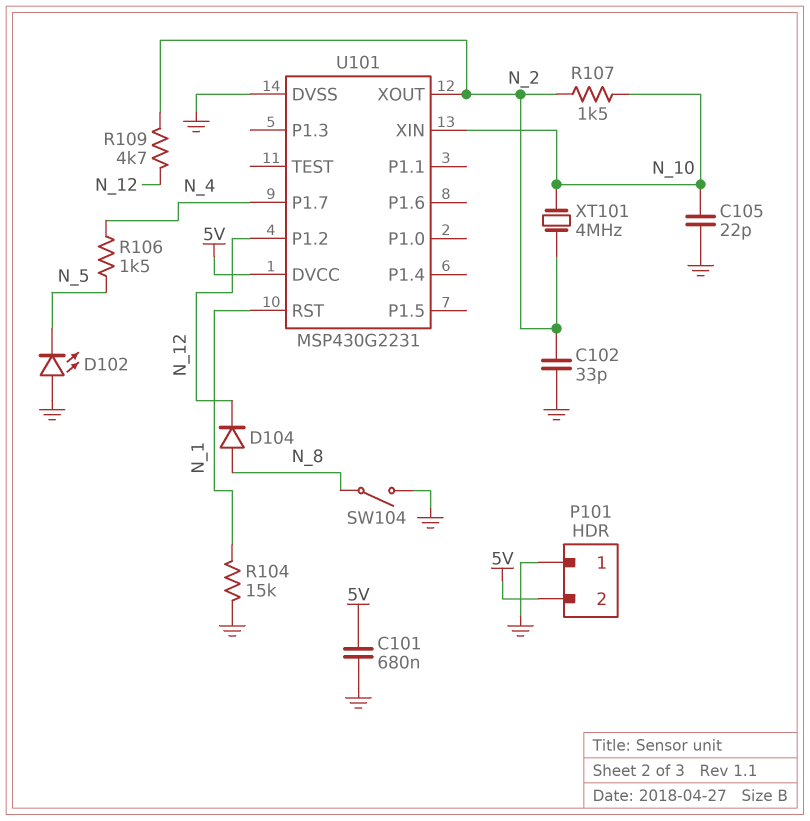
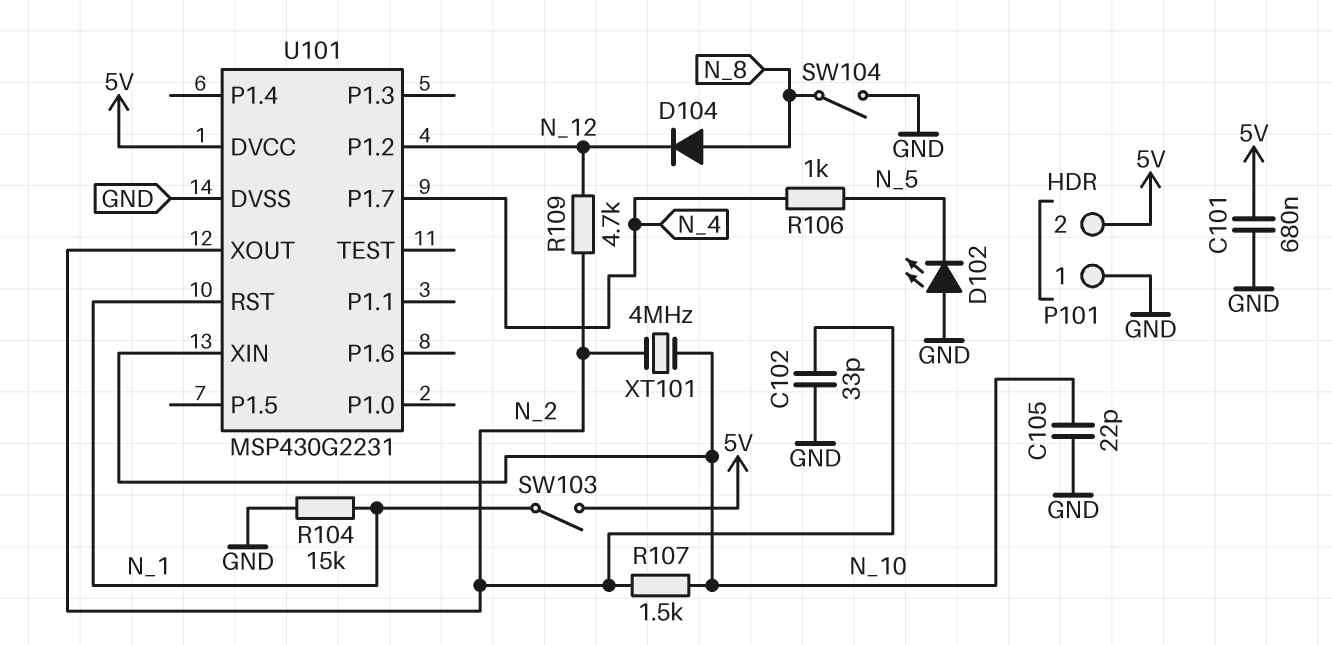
R106: 1.5k (N_4, N_5) -> 1k (N_4, N_5)
SW103: none -> switch (5V, N_1)

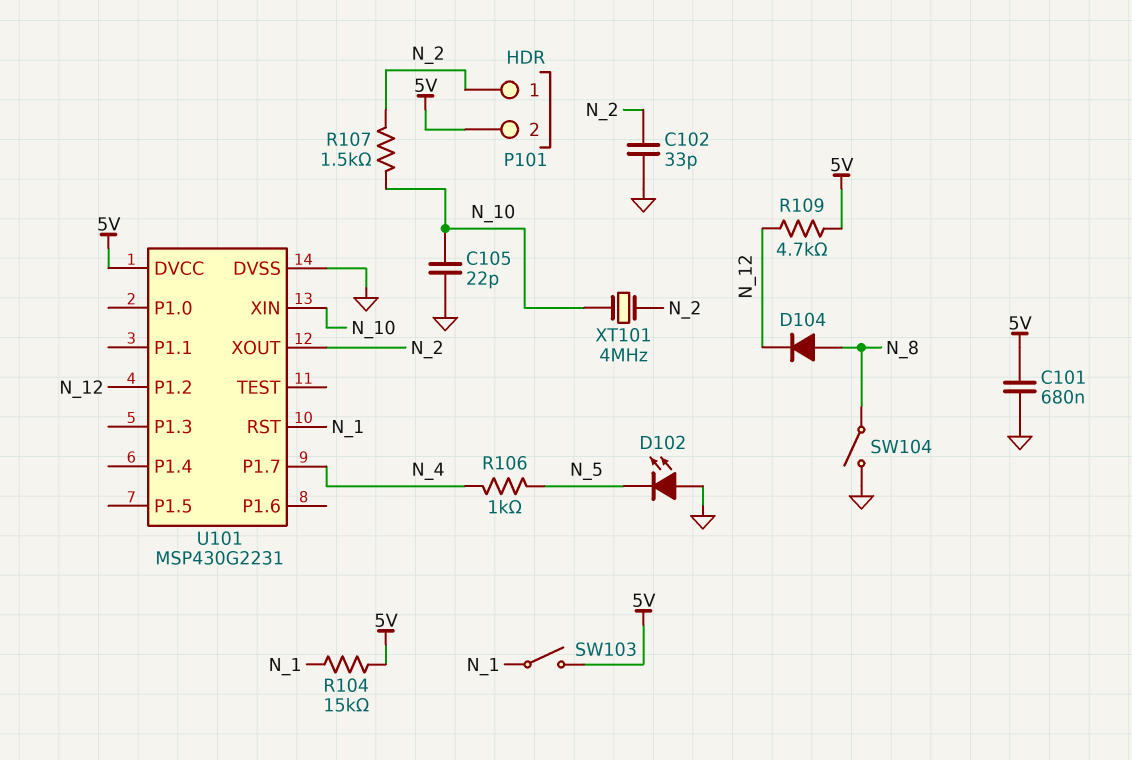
P101 pin 1: GND -> N_2
R104: 15k (GND, N_1) -> 15k (5V, N_1)
R109: 4.7k (N_2, N_12) -> 4.7k (5V, N_12)

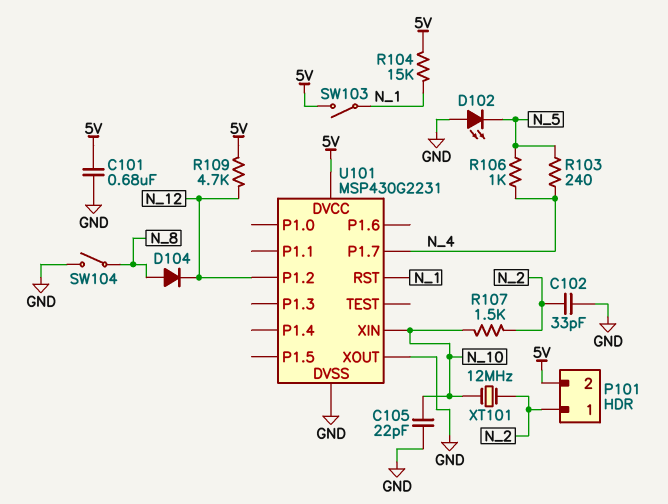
R103: none -> 240 (N_4, N_5)
U101 pin XOUT: N_2 -> GND
XT101: 4MHz (N_2, N_10) -> 12MHz (N_2, N_10)

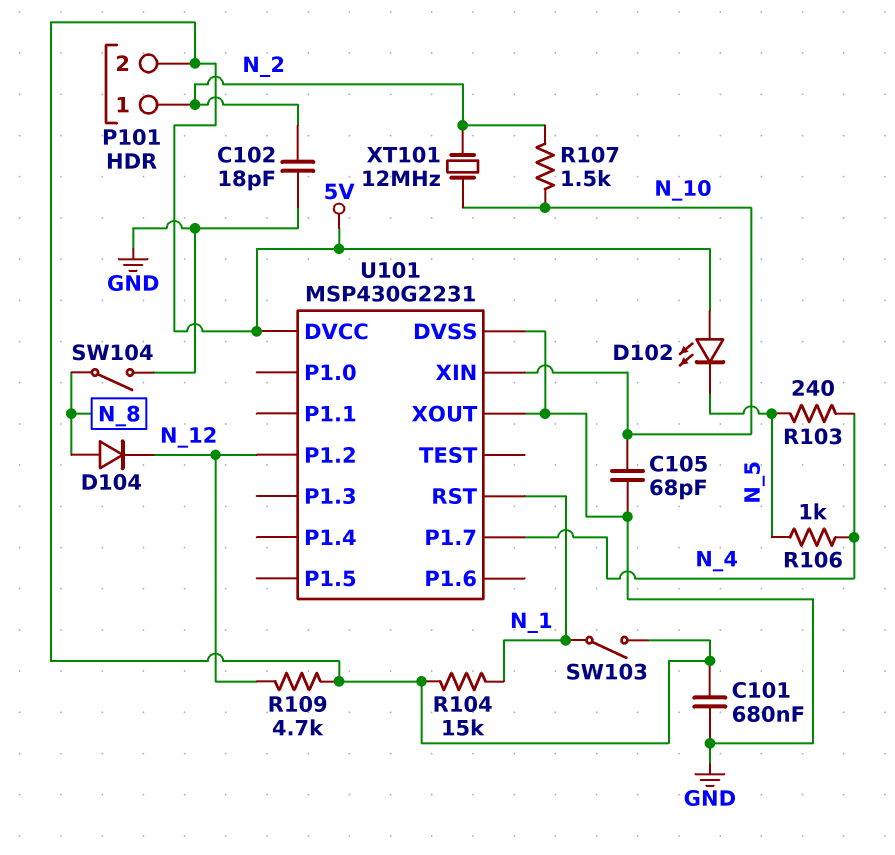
C102: 33pF (GND, N_2) -> 18pF (GND, N_2)
C105: 22pF (GND, N_10) -> 68pF (GND, N_10)
D102: LED (A GND, K N_5) -> LED (A 5V, K N_5)

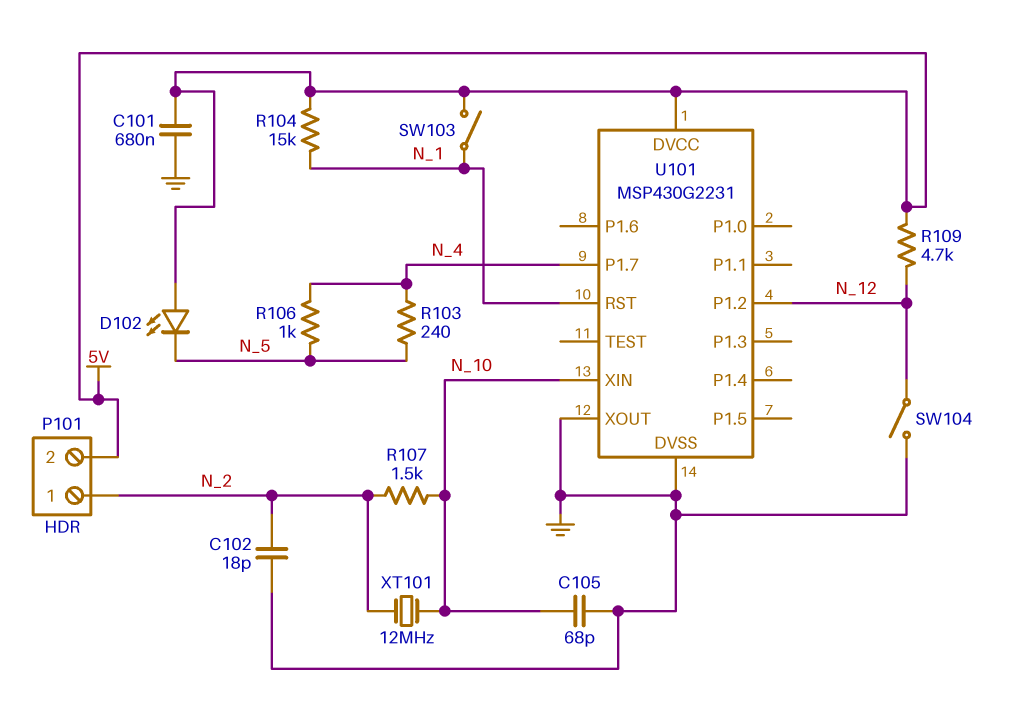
D104: diode (A N_8, K N_12) -> none
SW104: switch (GND, N_8) -> switch (GND, N_12)

